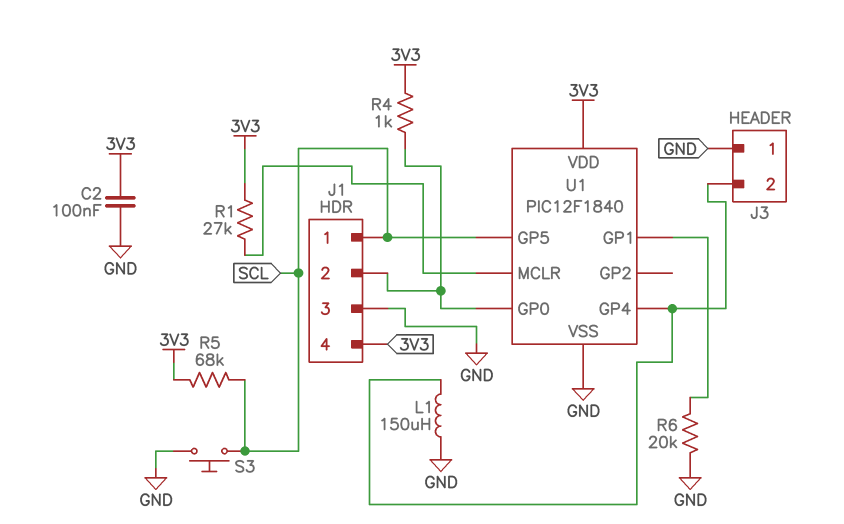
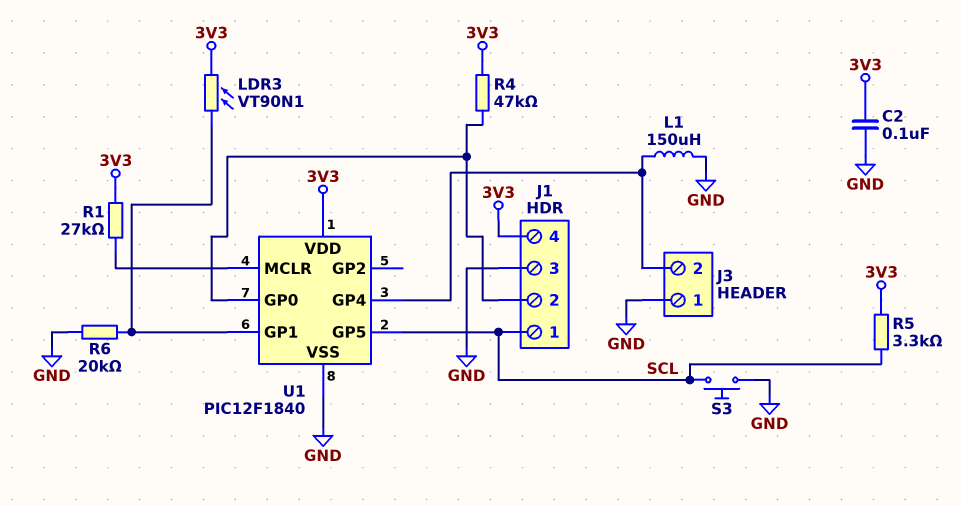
LDR3: none -> VT90N1 (3V3, U1/GP1)
R4: 1k (3V3, J1/2) -> 47k (3V3, J1/2)
R5: 68k (3V3, SCL) -> 3.3k (3V3, SCL)

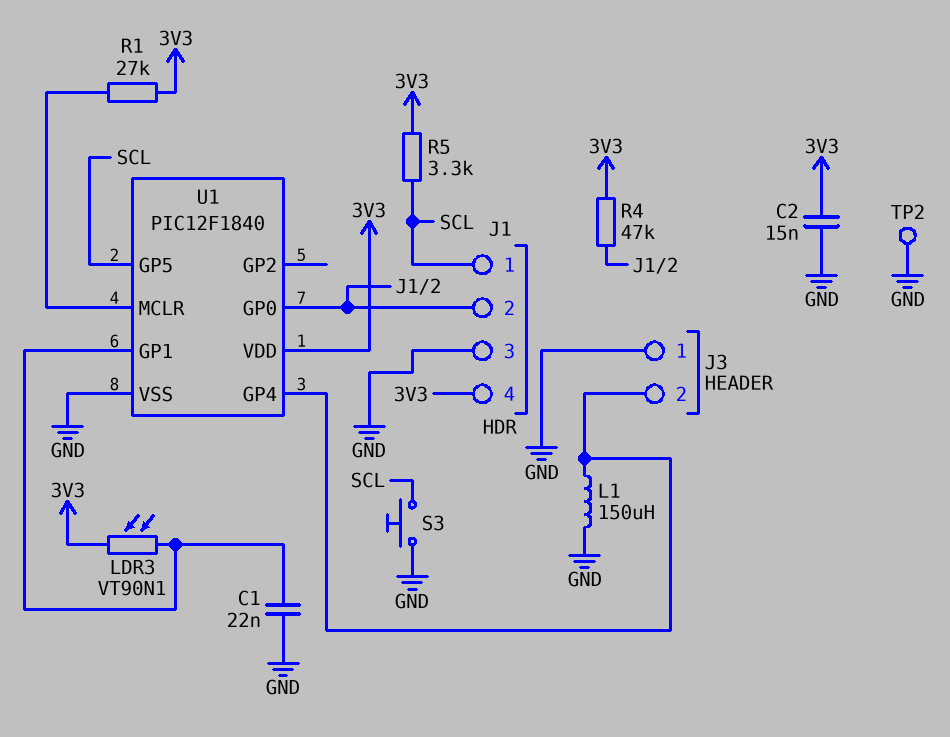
C1: none -> 22nF (GND, U1/GP1)
C2: 100nF (3V3, GND) -> 15nF (3V3, GND)
R6: 20k (GND, U1/GP1) -> none
TP2: none -> test point (GND)

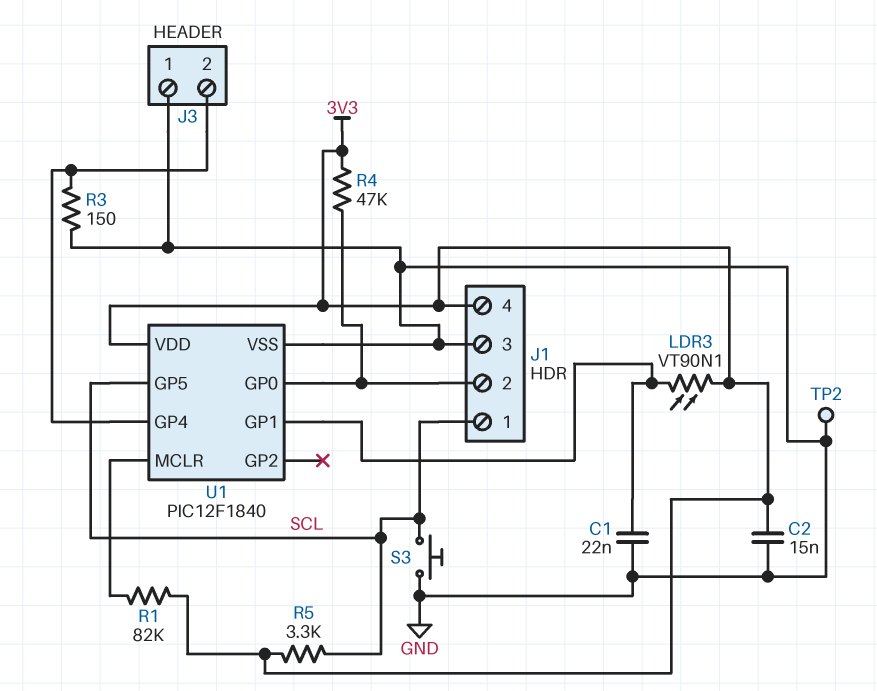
L1: 150uH (GND, J3/2) -> none
R1: 27k (3V3, U1/MCLR) -> 82k (3V3, U1/MCLR)
R3: none -> 150 (GND, J3/2)

